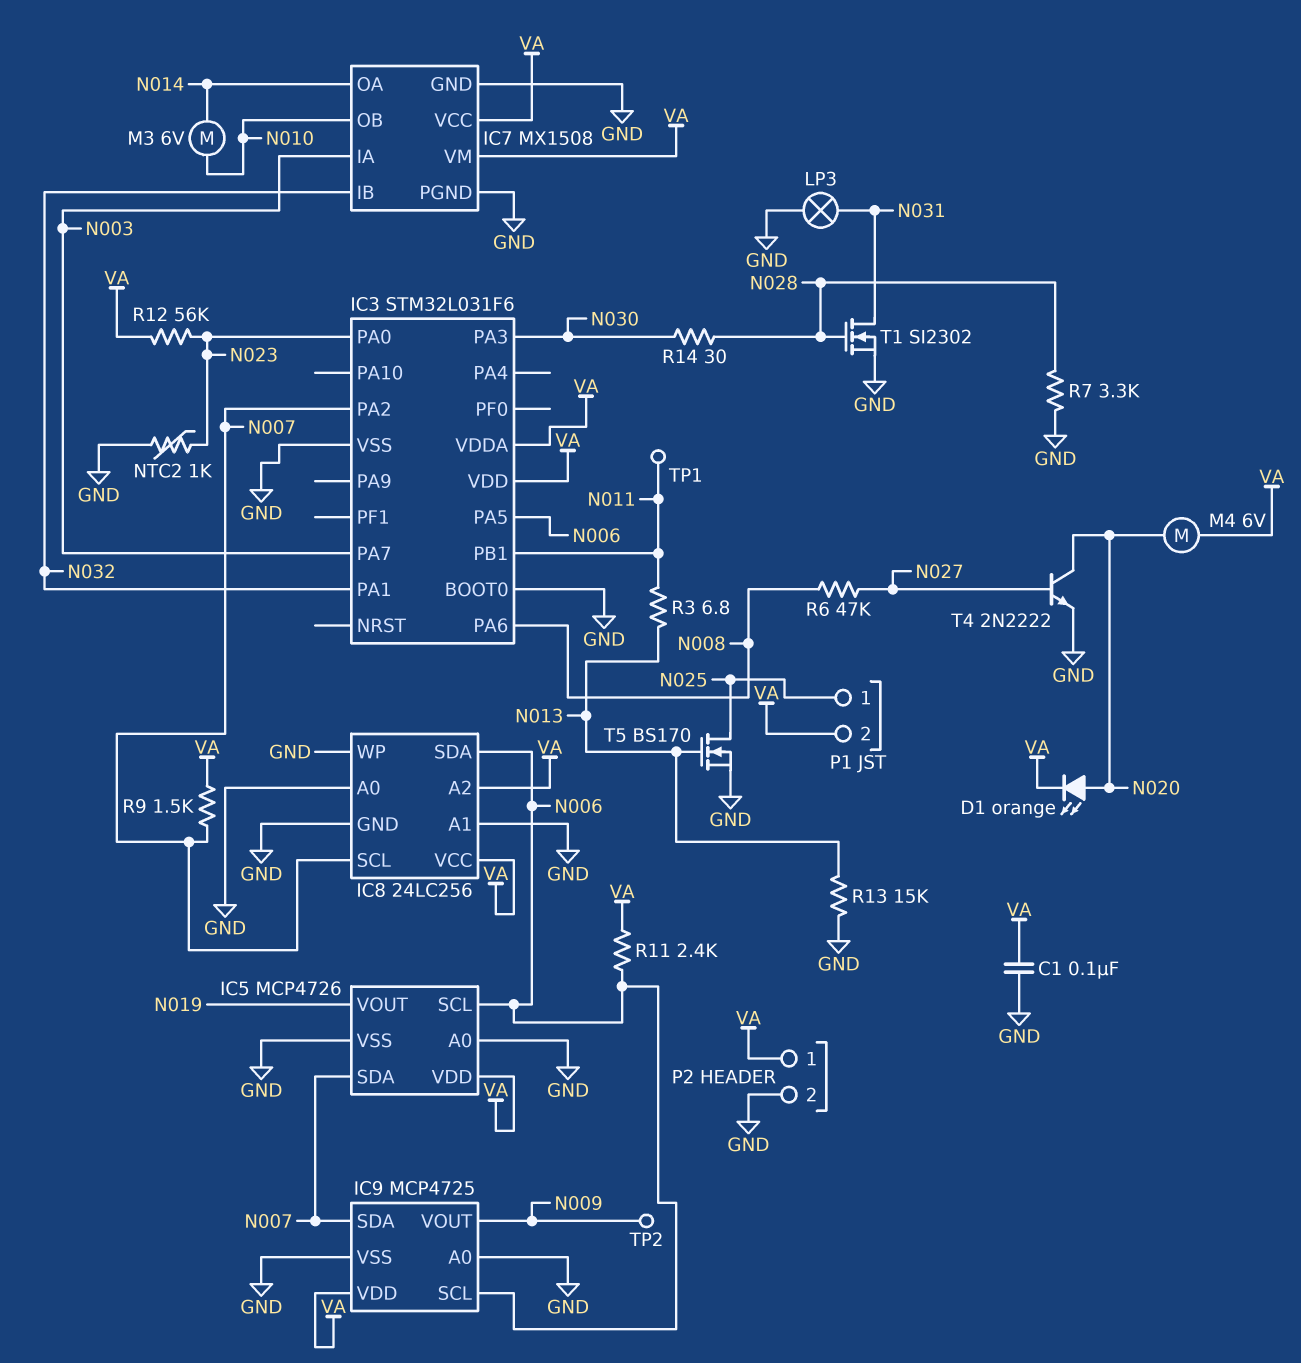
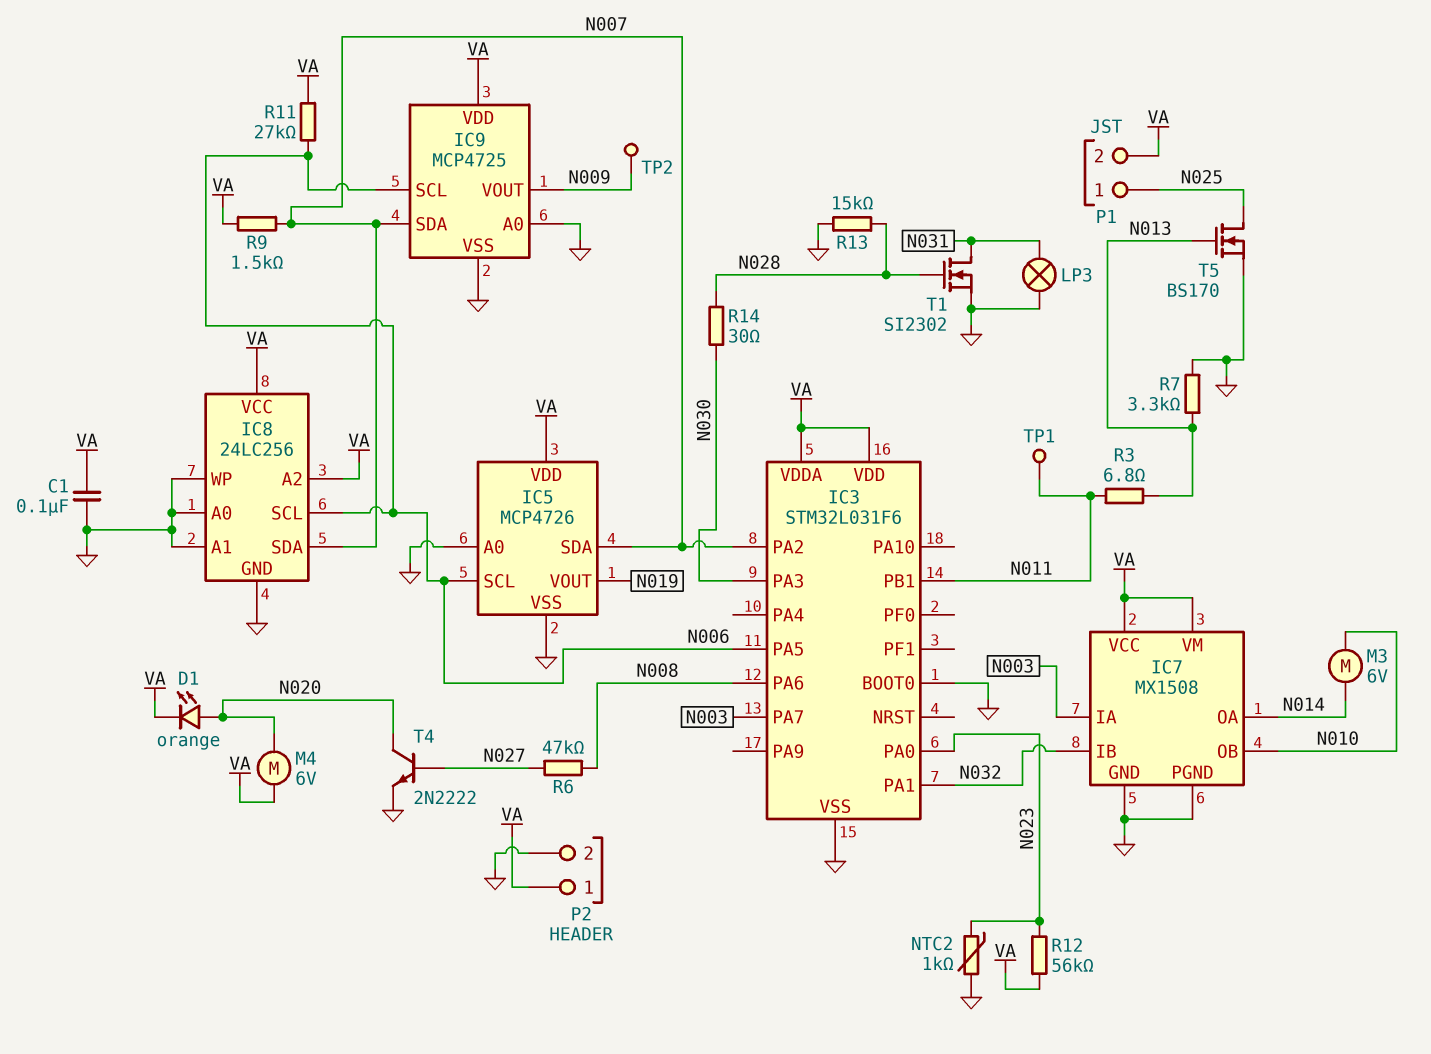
IC8 pin SCL: N007 -> N006
IC8 pin SDA: N006 -> N007
R7: 3.3k (GND, N028) -> 3.3k (GND, N013)
R11: 2.4k (N006, VA) -> 27k (N006, VA)
R13: 15k (GND, N013) -> 15k (GND, N028)

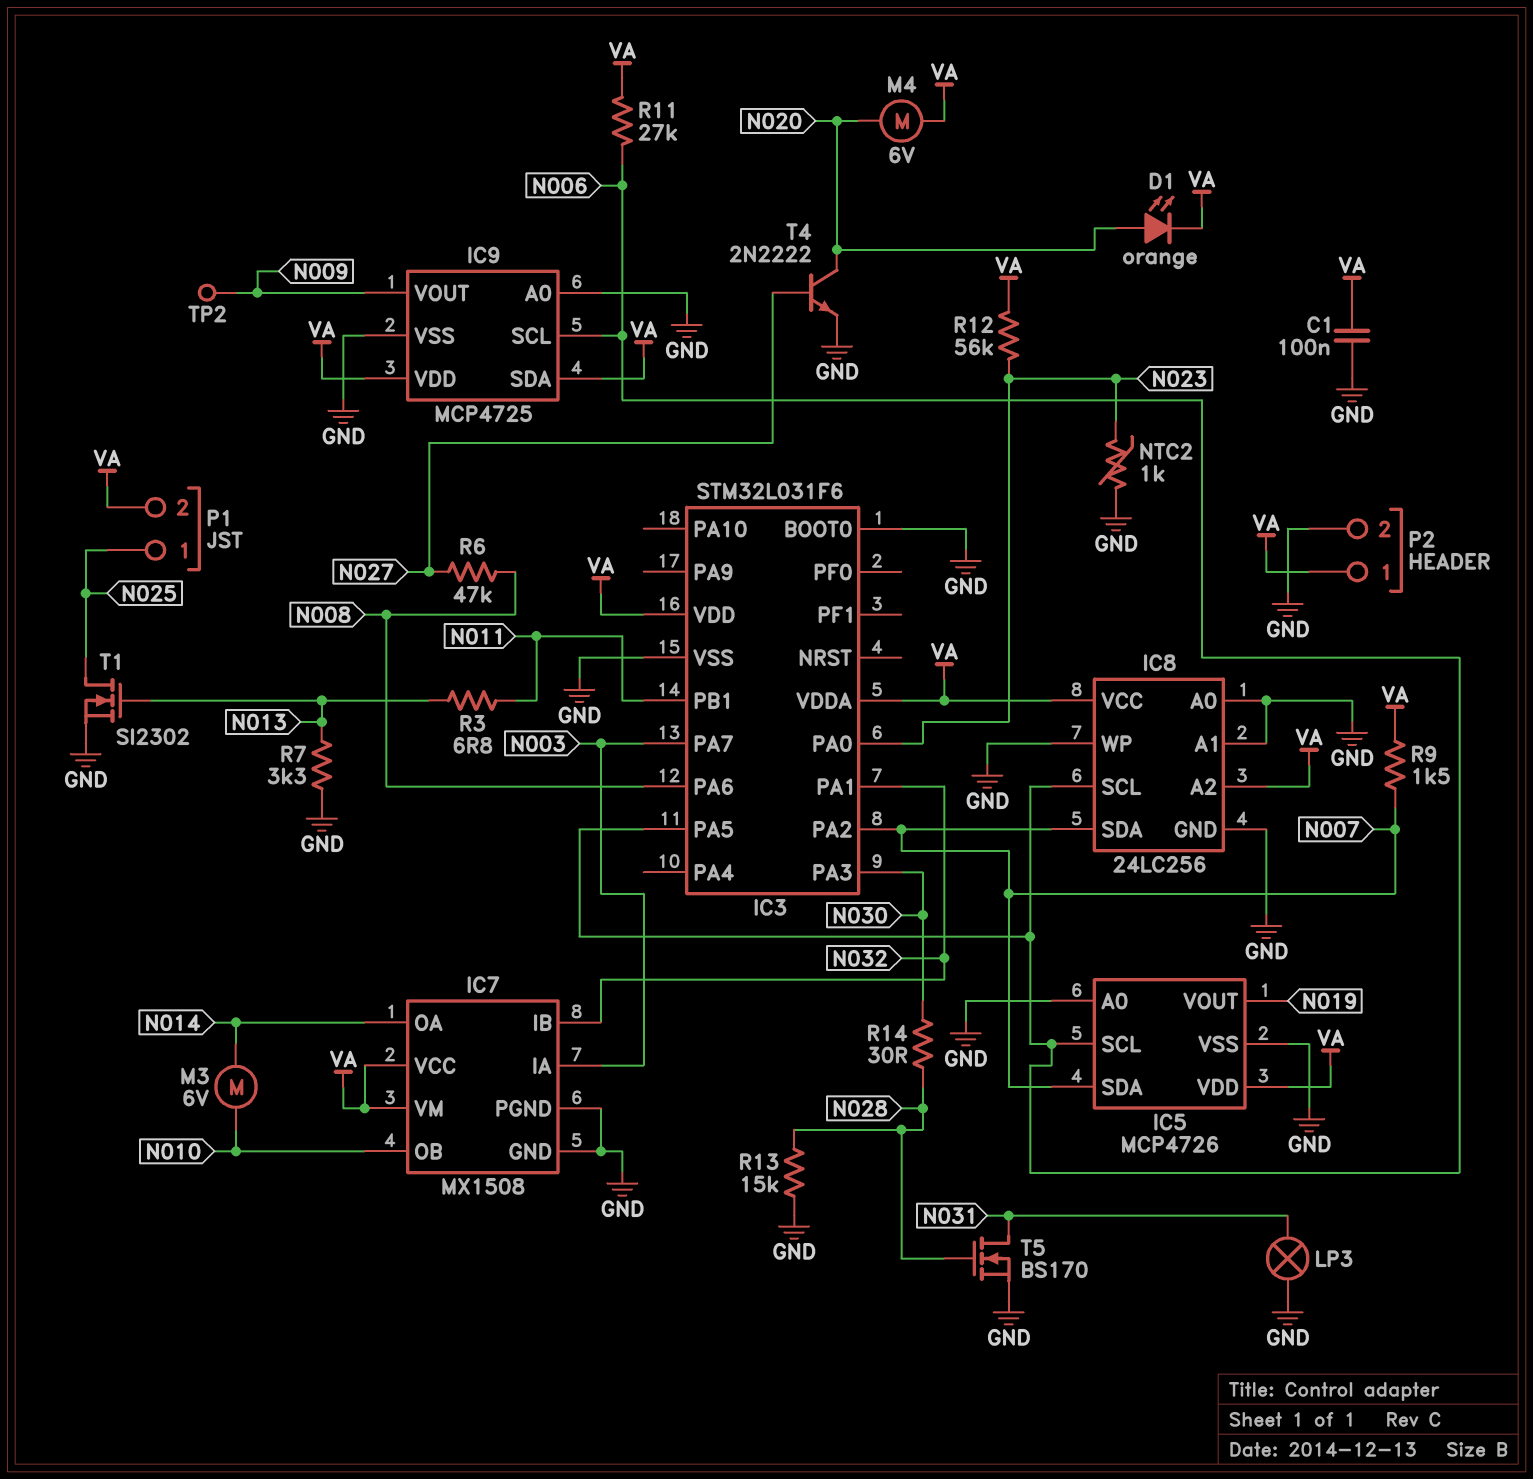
IC9 pin SDA: N007 -> VA
T1: NMOS SI2302 (G N028, D N031, S GND) -> NMOS SI2302 (G N013, D N025, S GND)
T5: NMOS BS170 (G N013, D N025, S GND) -> NMOS BS170 (G N028, D N031, S GND)
TP1: test point (N011) -> none

